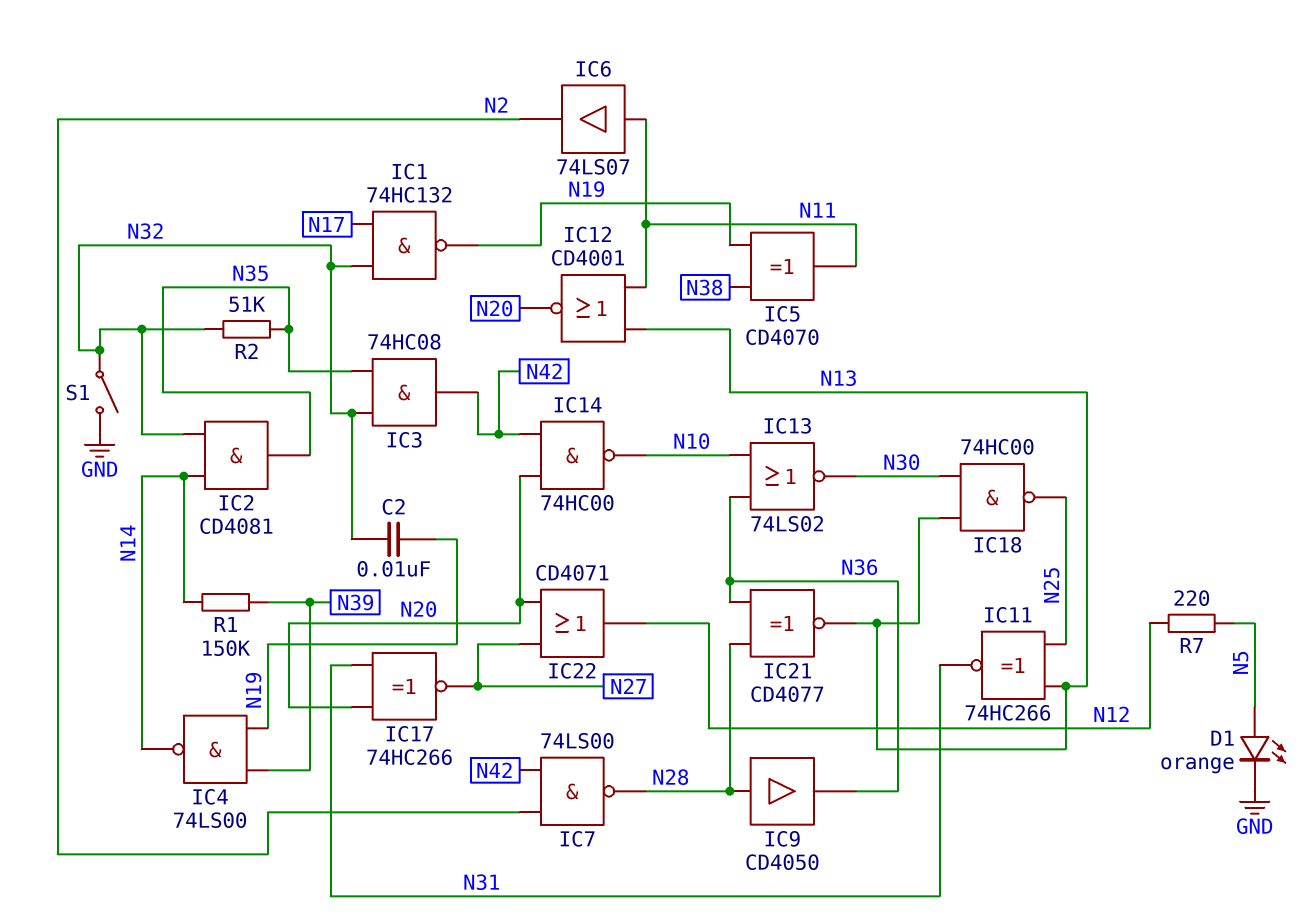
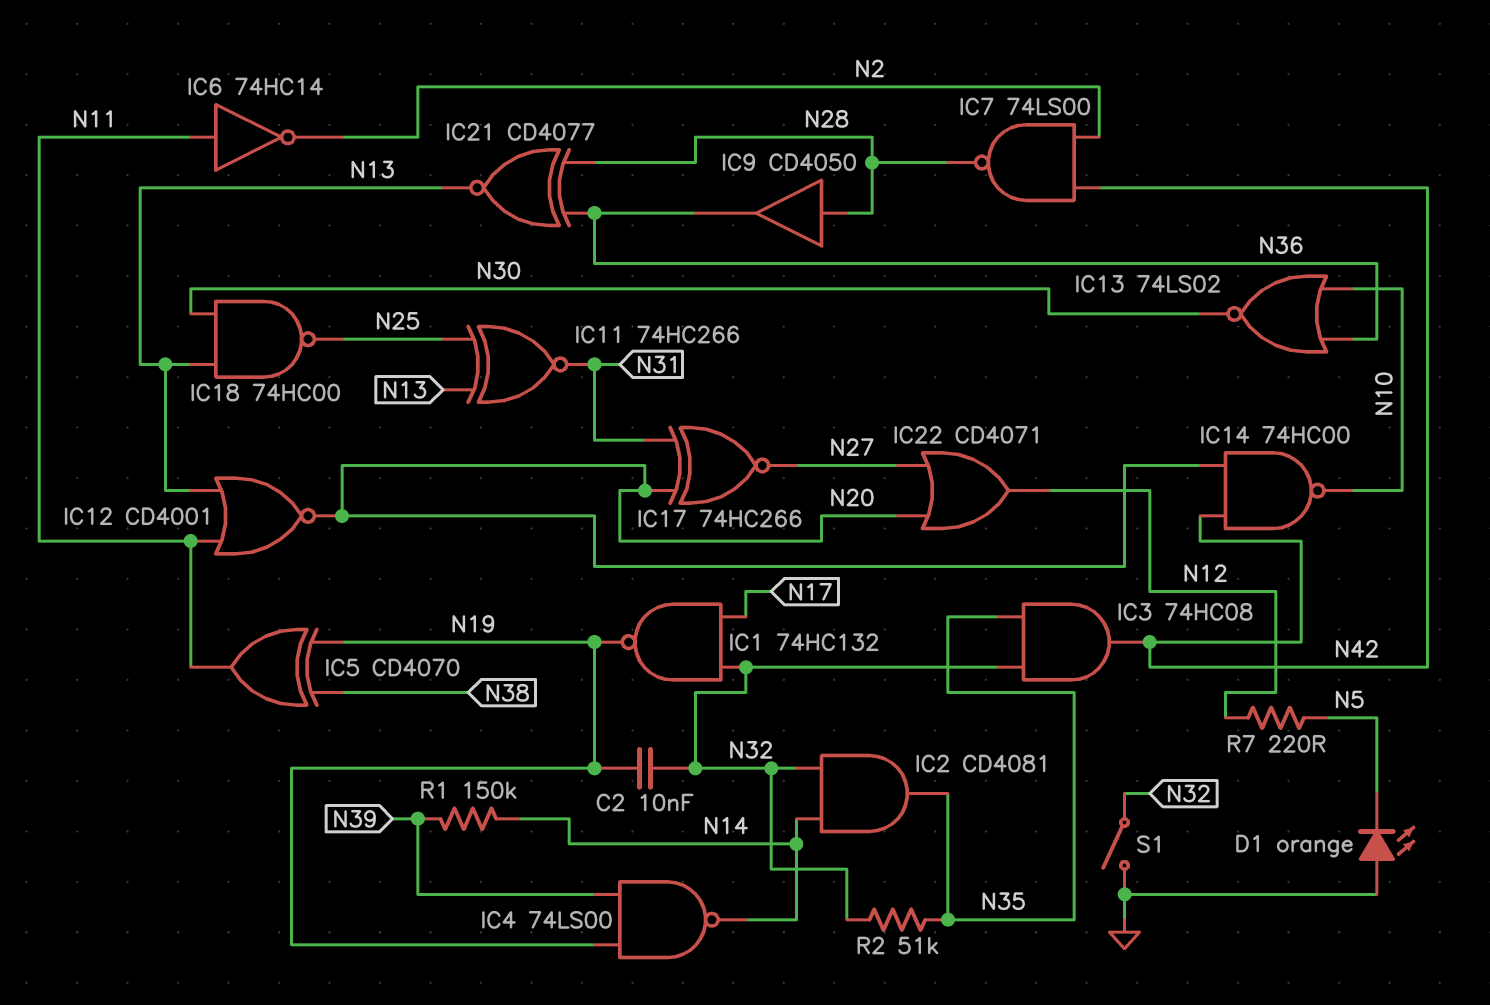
D1: LED orange (A N5, K GND) -> LED orange (A GND, K N5)
IC6: buffer 74LS07 (in N11, out N2) -> NOT 74HC14 (in N11, out N2)

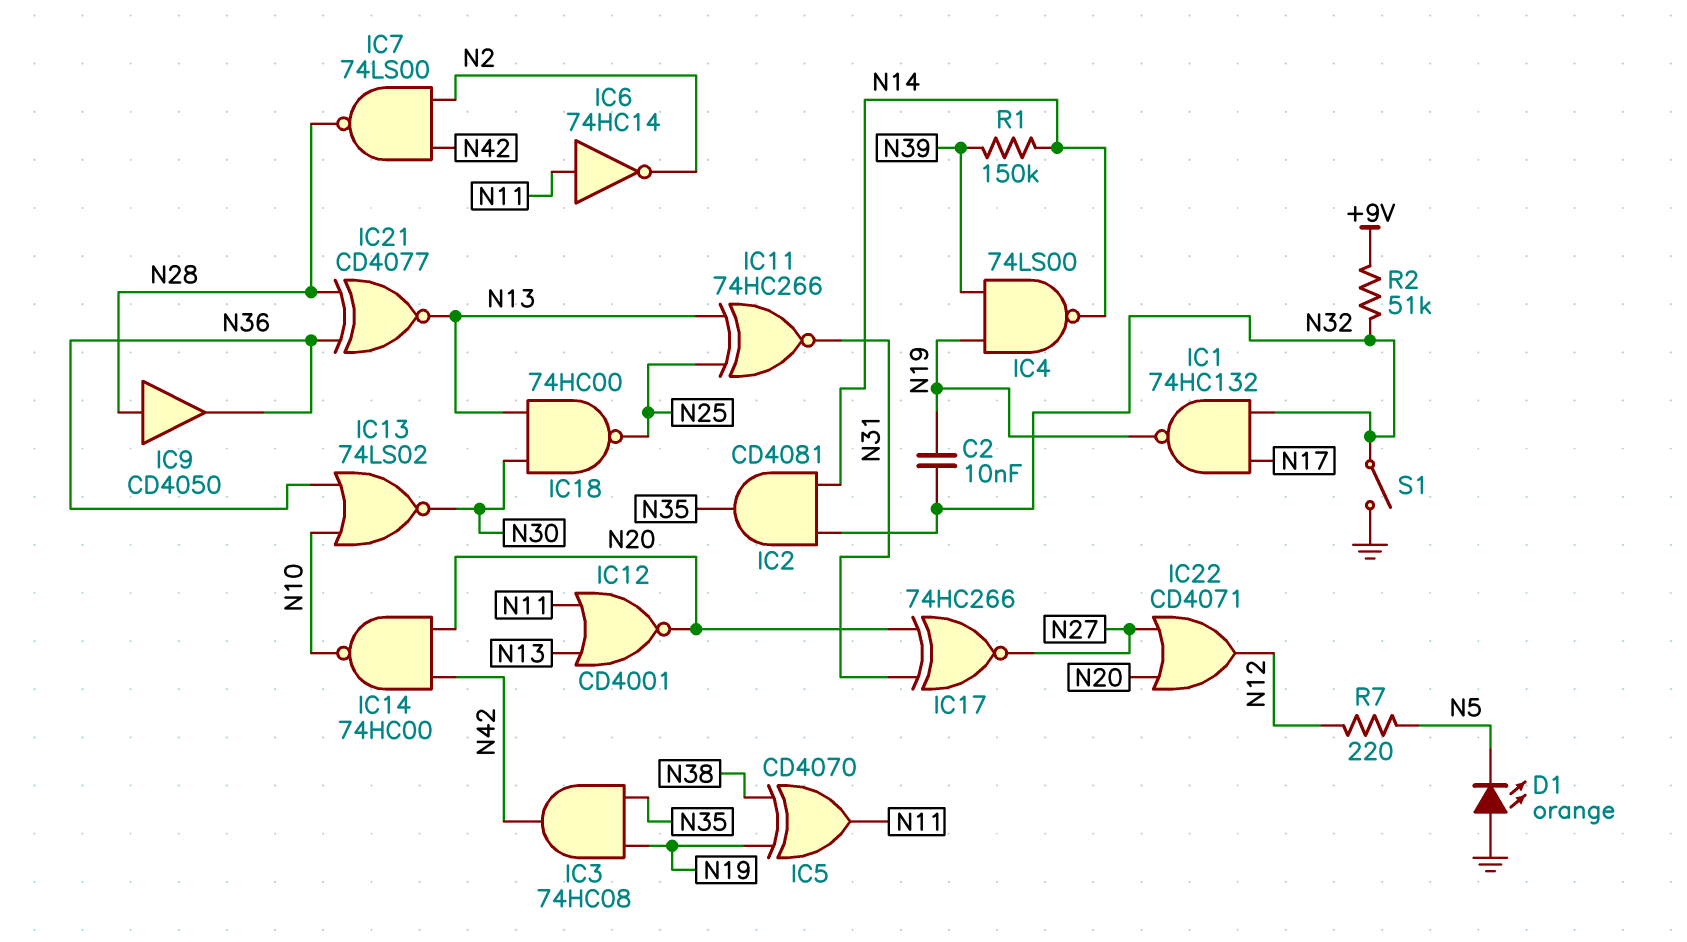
IC3: AND 74HC08 (in N32, in N35, out N42) -> AND 74HC08 (in N19, in N35, out N42)
R2: 51k (N32, N35) -> 51k (+9V, N32)

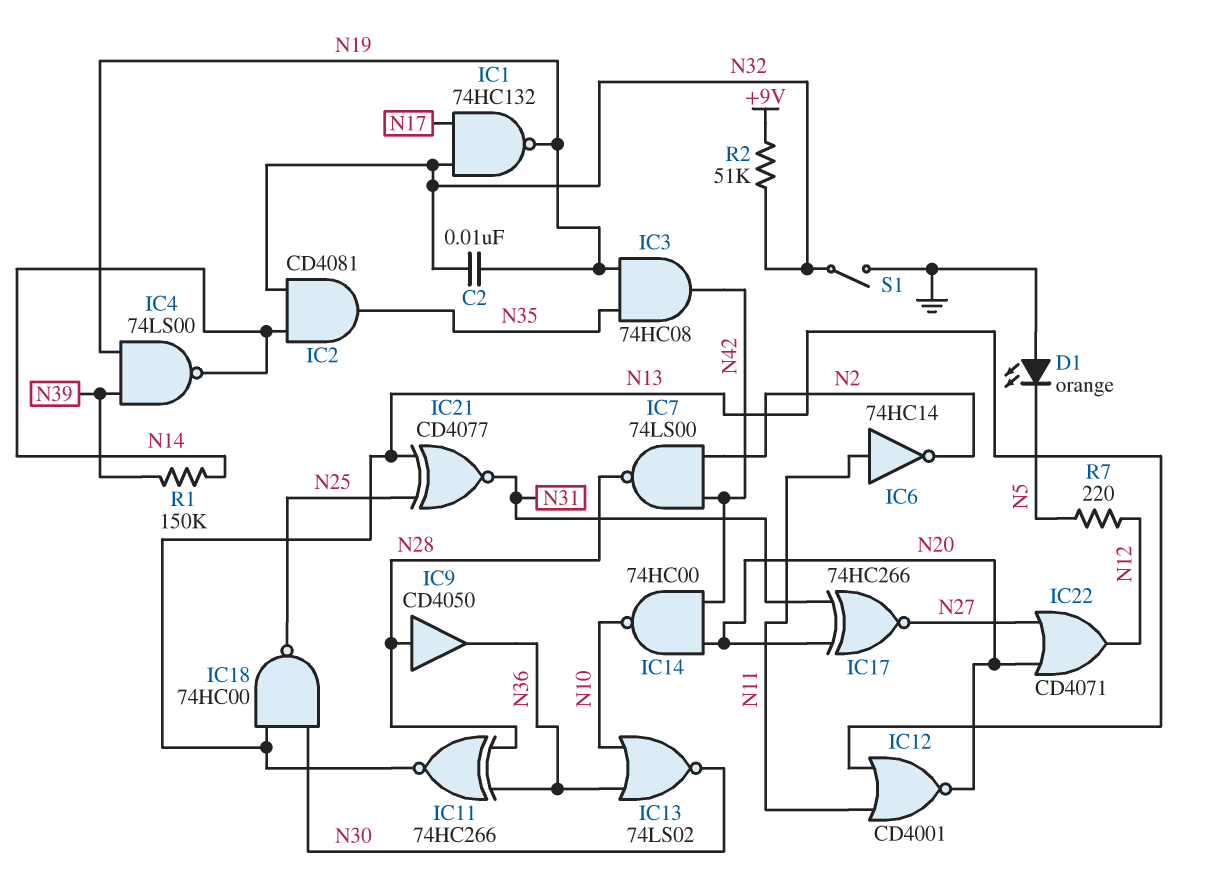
IC5: XOR CD4070 (in N19, in N38, out N11) -> none
IC11: XNOR 74HC266 (in N13, in N25, out N31) -> XNOR 74HC266 (in N28, in N36, out N13)
IC21: XNOR CD4077 (in N28, in N36, out N13) -> XNOR CD4077 (in N13, in N25, out N31)

